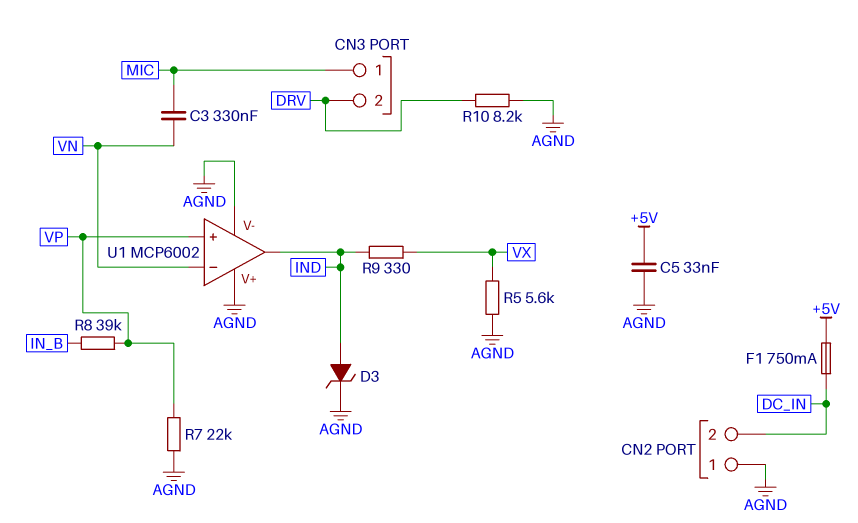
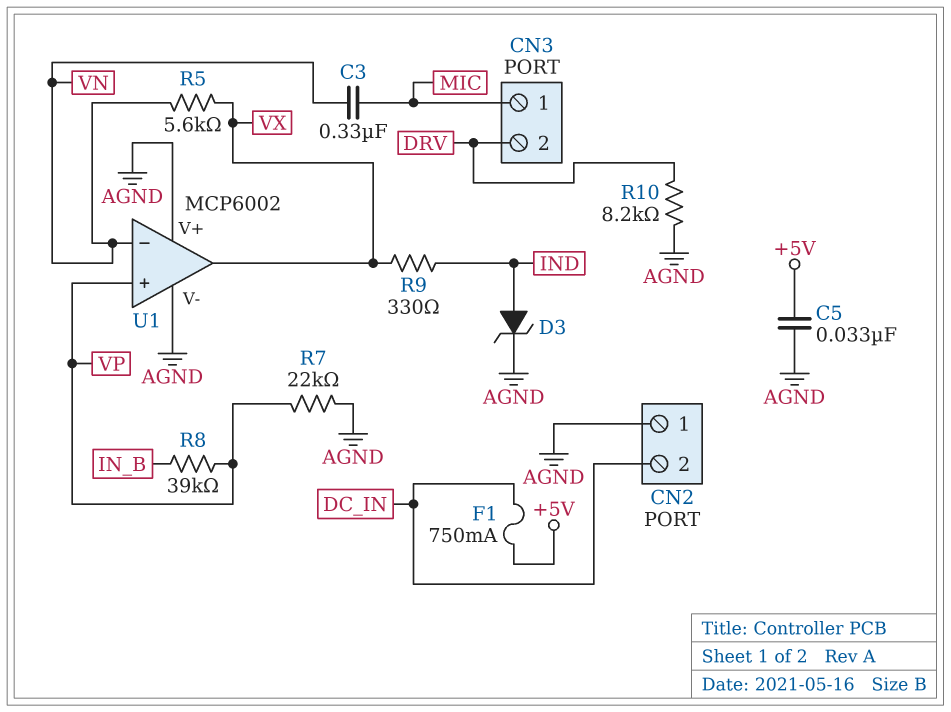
R5: 5.6k (AGND, VX) -> 5.6k (VN, VX)
U1 pin out: IND -> VX

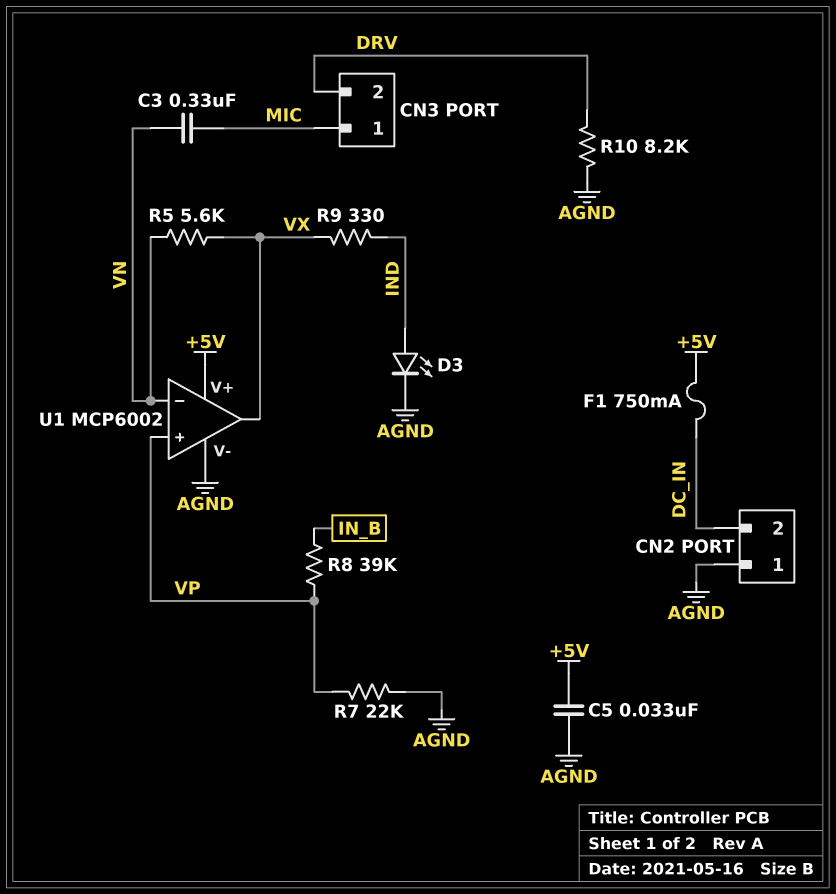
D3: zener (A IND, K AGND) -> LED (A IND, K AGND)
U1 pin V+: AGND -> +5V

